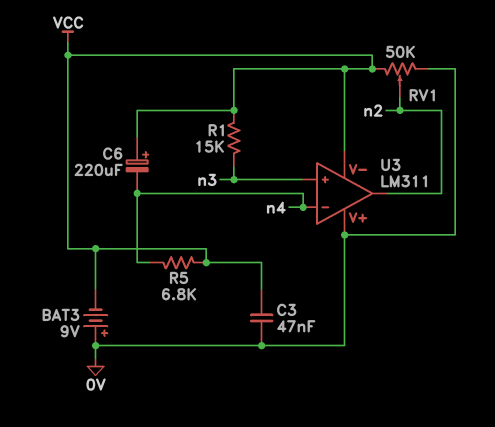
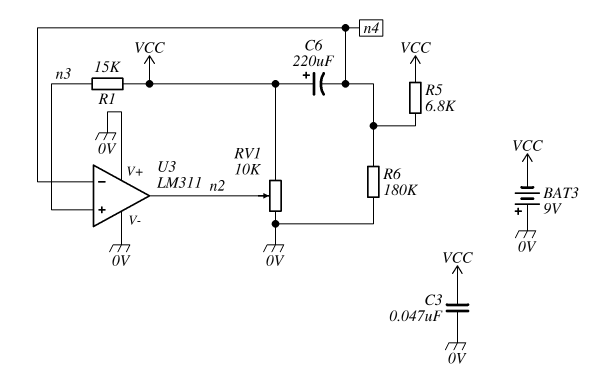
R6: none -> 180k (0V, n4)
RV1: 50k (0V, VCC, wiper n2) -> 10k (0V, VCC, wiper n2)
U3 pin V-: VCC -> 0V

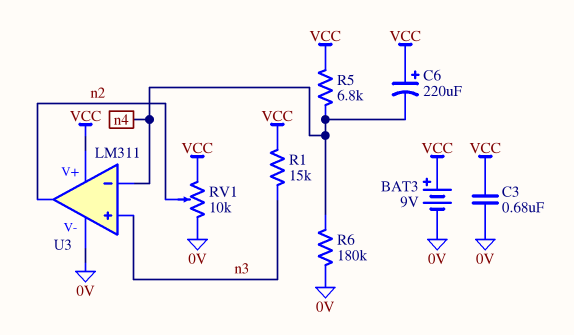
BAT3: 9V (plus 0V, minus VCC) -> 9V (plus VCC, minus 0V)
C3: 47nF (0V, VCC) -> 680nF (0V, VCC)
U3 pin V+: 0V -> VCC

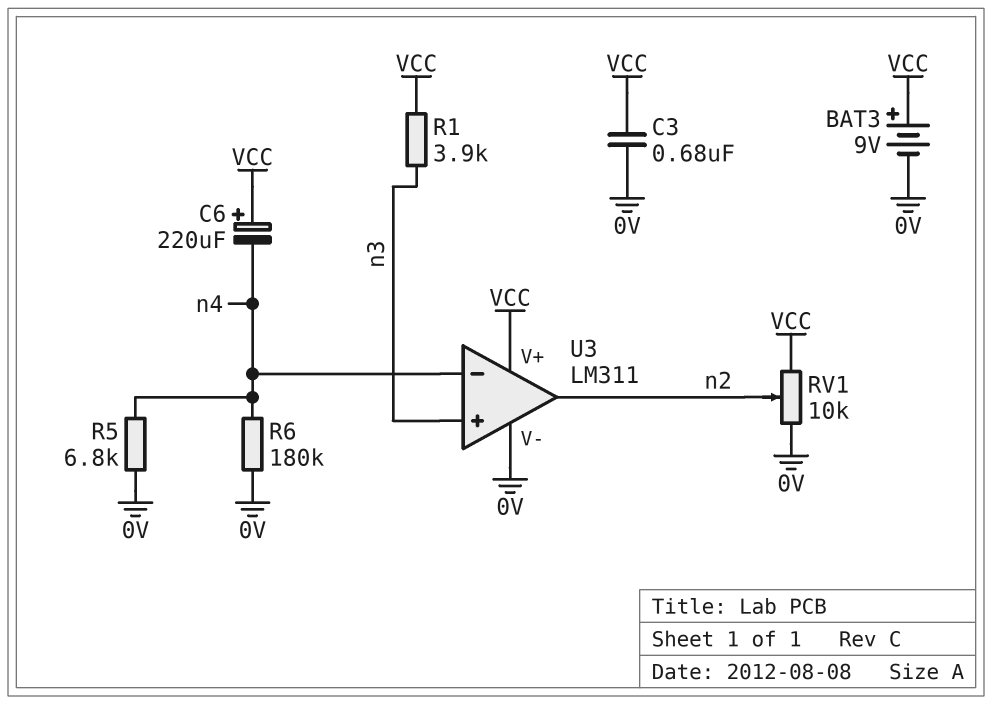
R1: 15k (VCC, n3) -> 3.9k (VCC, n3)
R5: 6.8k (VCC, n4) -> 6.8k (0V, n4)

